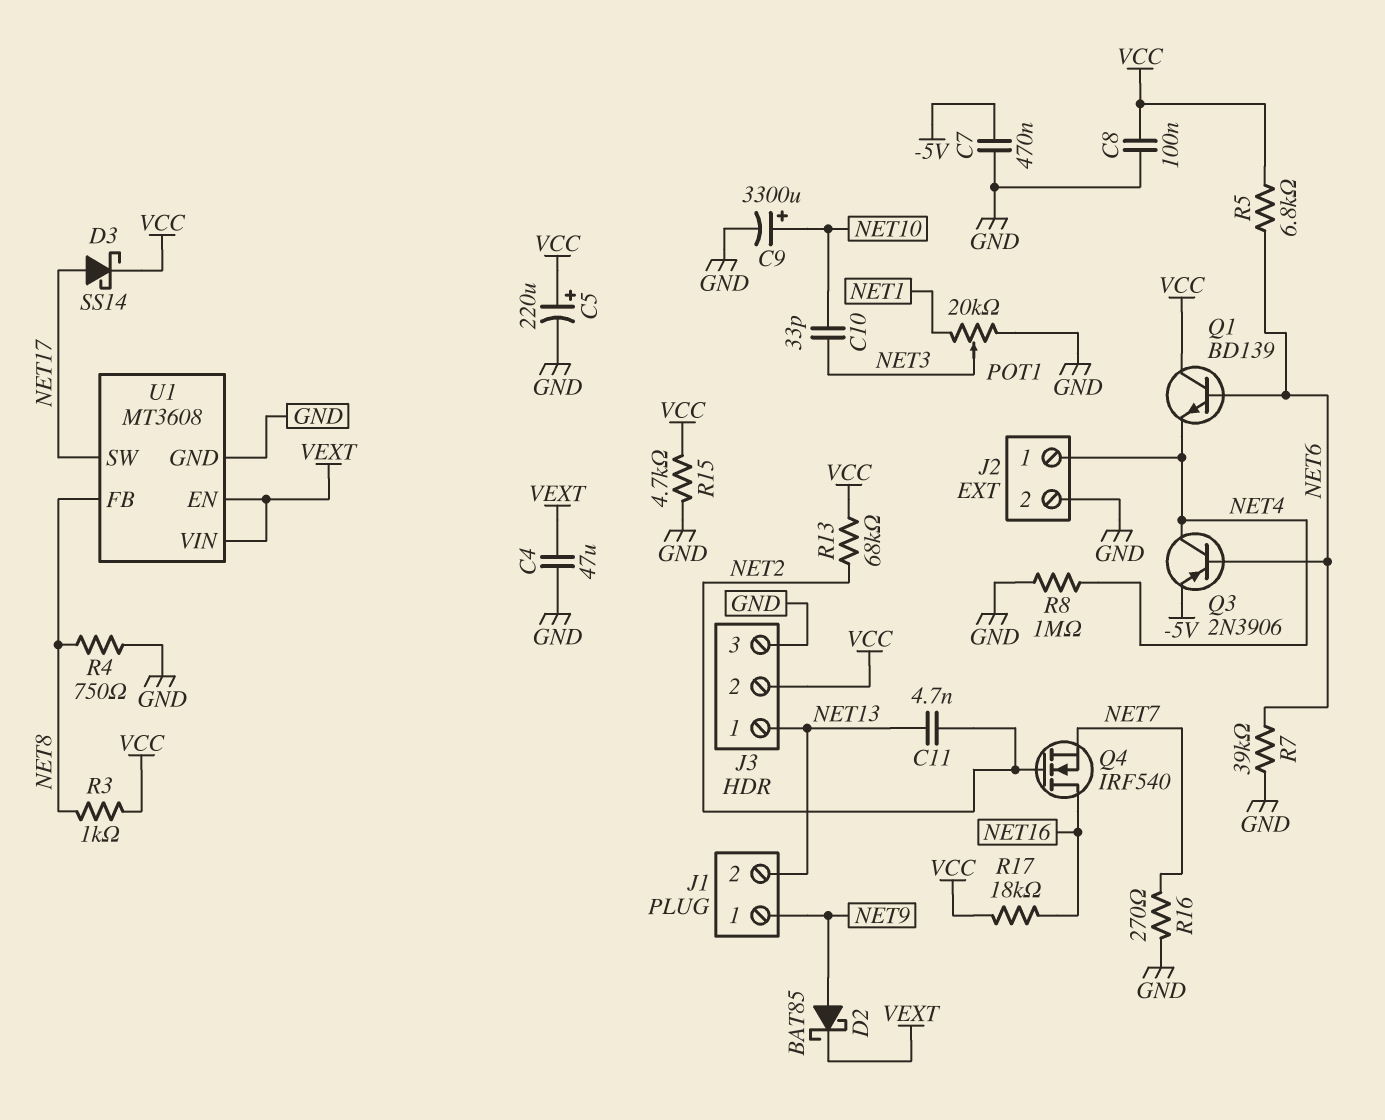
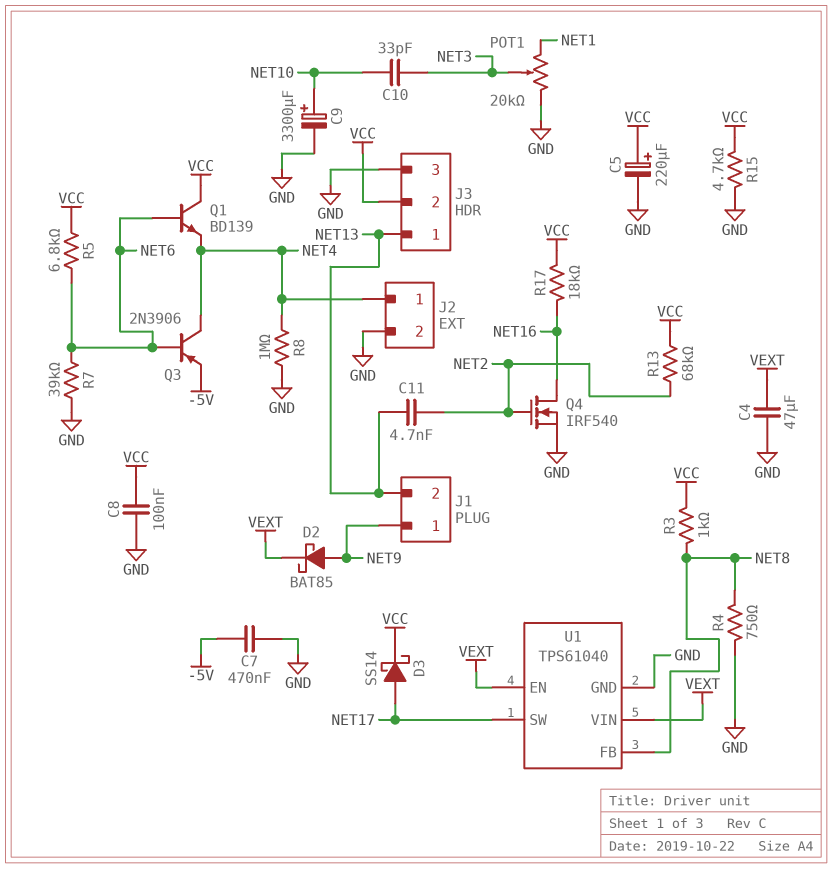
Q4: NMOS IRF540 (G NET2, D NET16, S NET7) -> NMOS IRF540 (G NET2, D NET16, S GND)
R16: 270 (GND, NET7) -> none
U1: MT3608 -> TPS61040

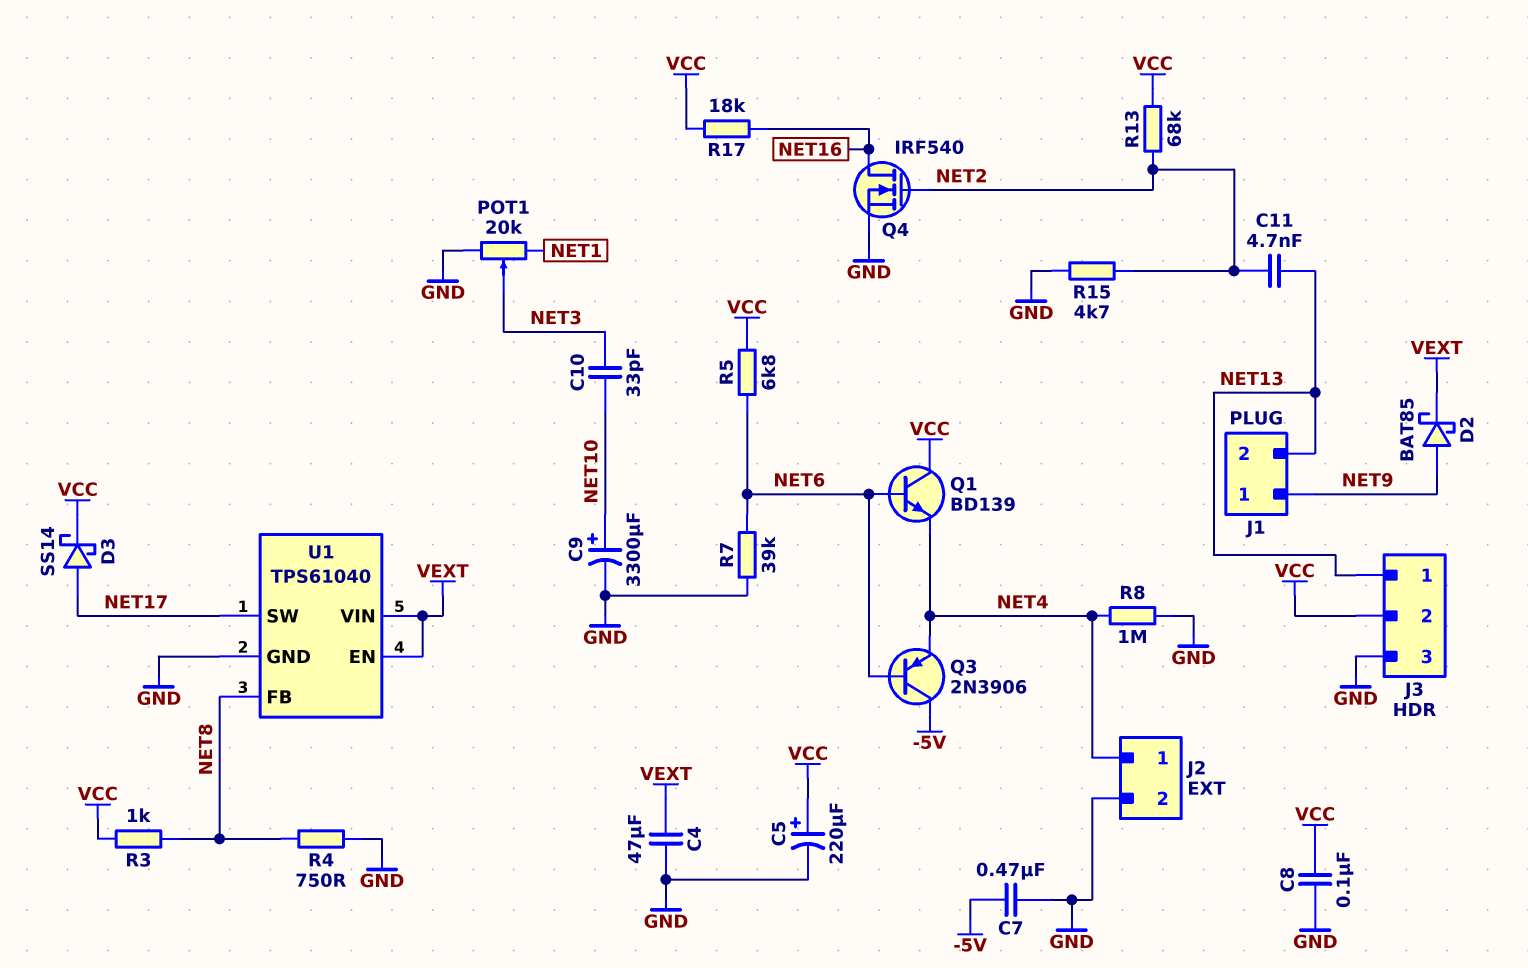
Q3: PNP 2N3906 (B NET6, C NET4, E -5V) -> PNP 2N3906 (B NET6, C -5V, E NET4)
R15: 4.7k (GND, VCC) -> 4.7k (GND, NET2)

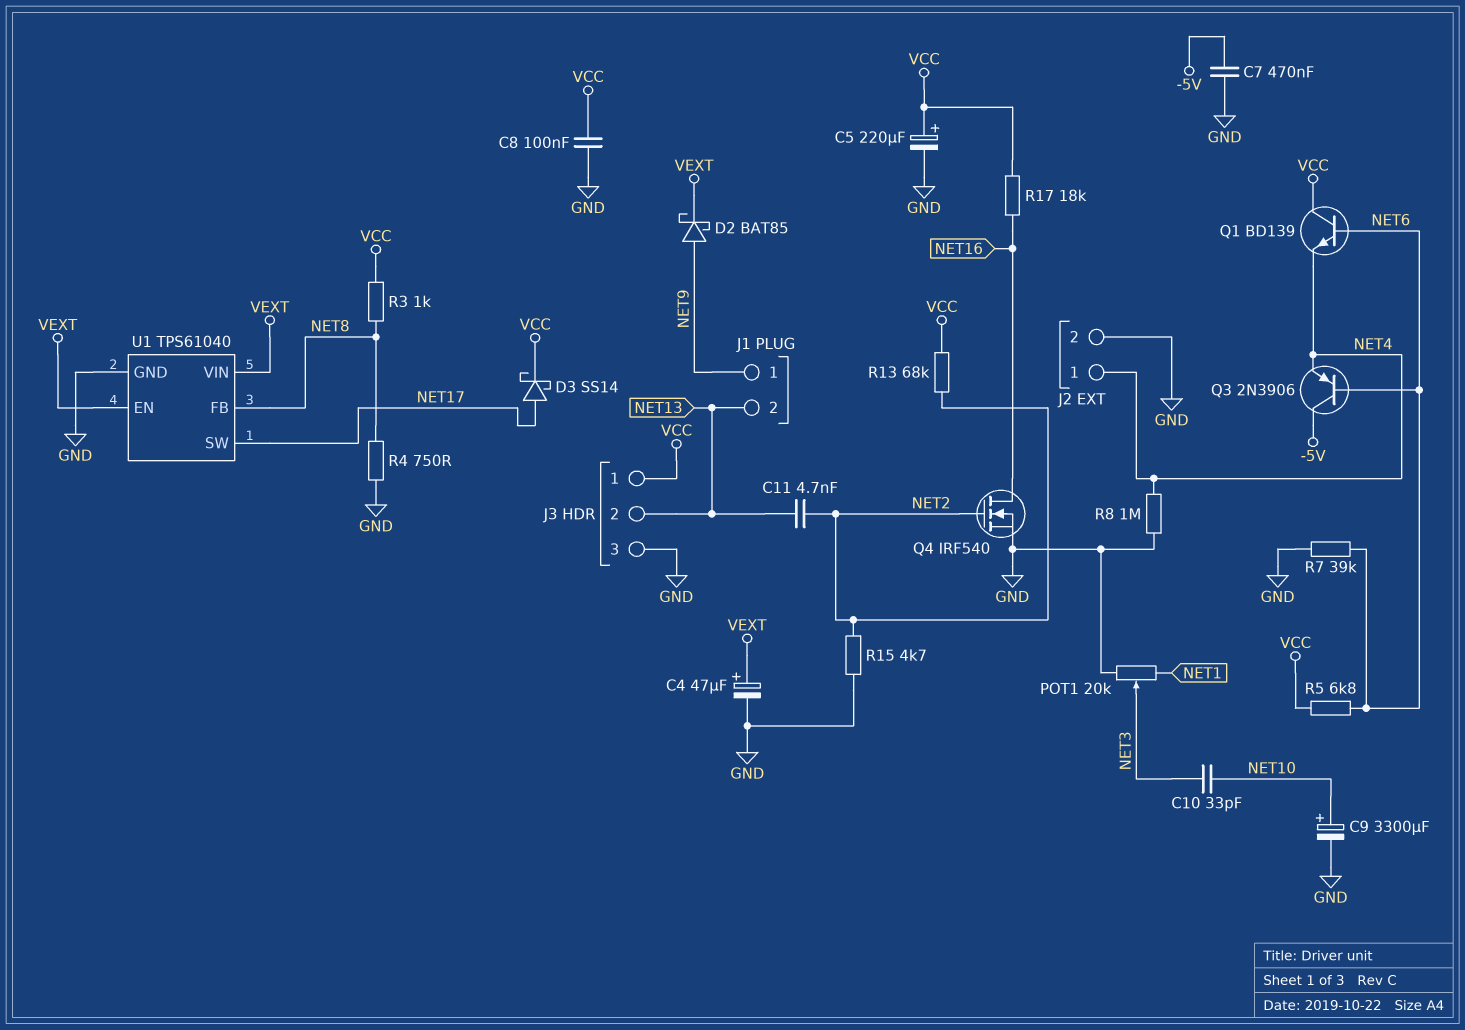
C4: 47uF (GND, VEXT) -> 47uF (plus VEXT, minus GND)
J3 pin 1: NET13 -> VCC
J3 pin 2: VCC -> NET13

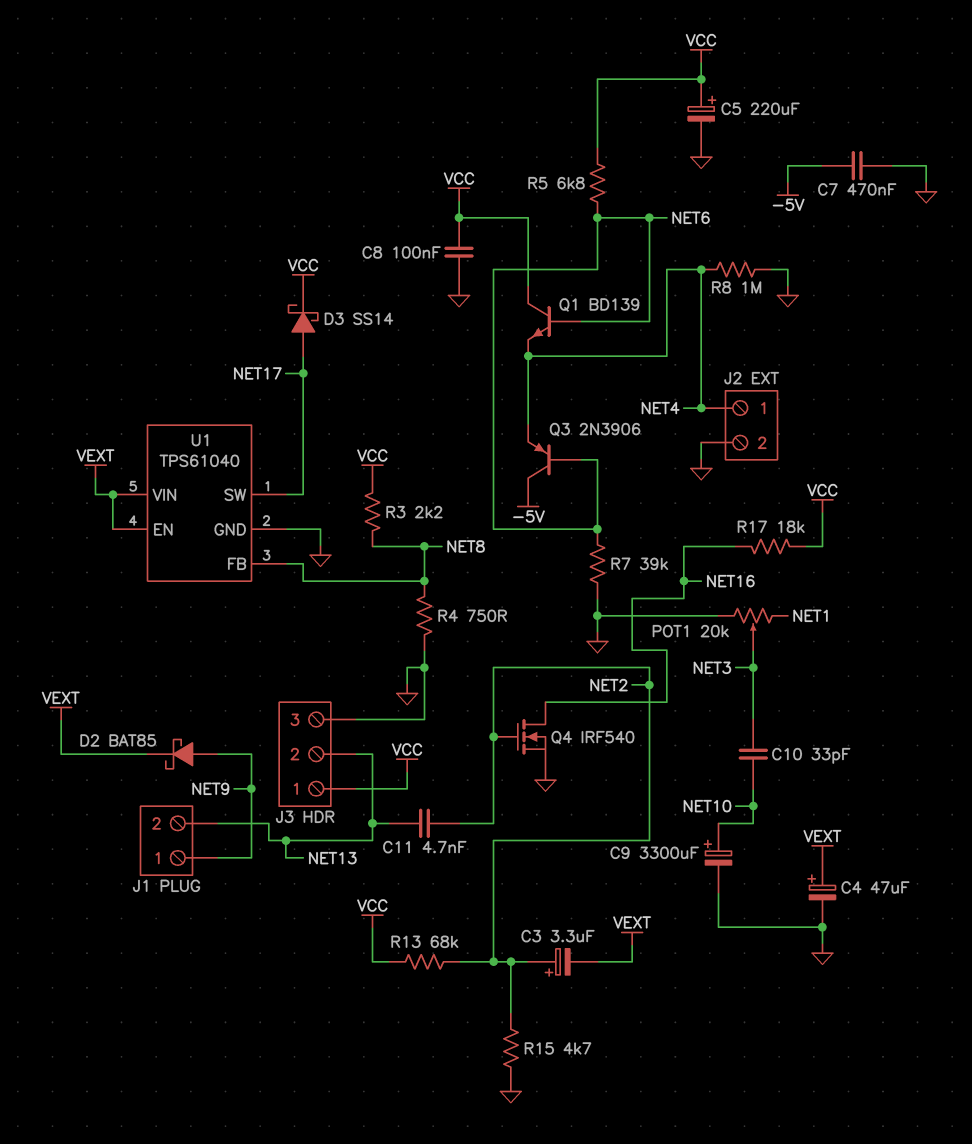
C3: none -> 3.3uF (plus NET2, minus VEXT)
R3: 1k (NET8, VCC) -> 2.2k (NET8, VCC)

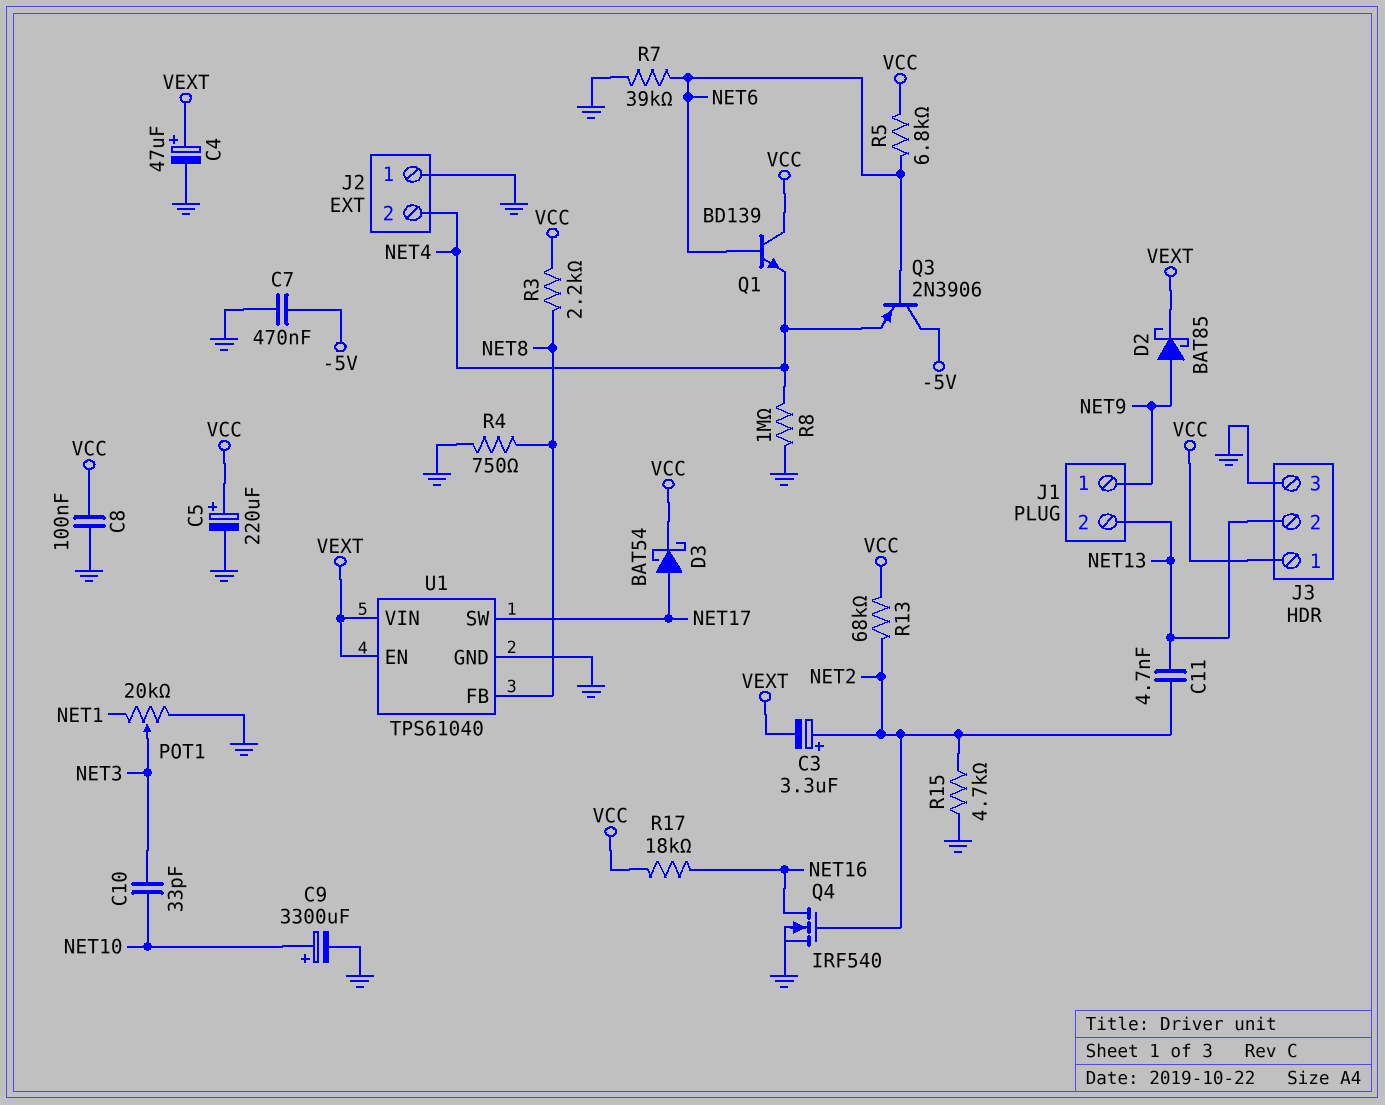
D3: schottky SS14 (A NET17, K VCC) -> schottky BAT54 (A NET17, K VCC)
J2 pin 1: NET4 -> GND
J2 pin 2: GND -> NET4

